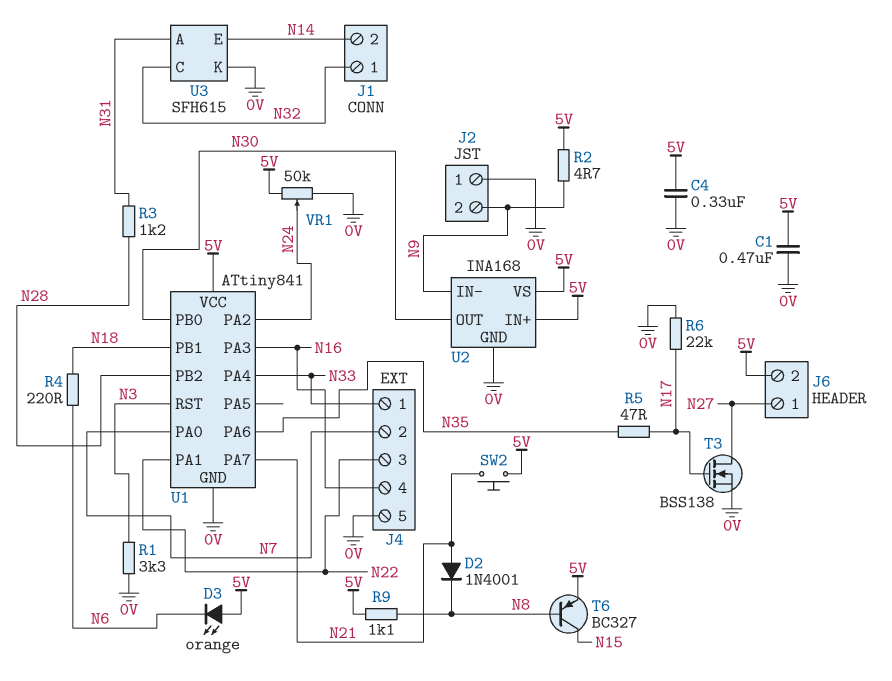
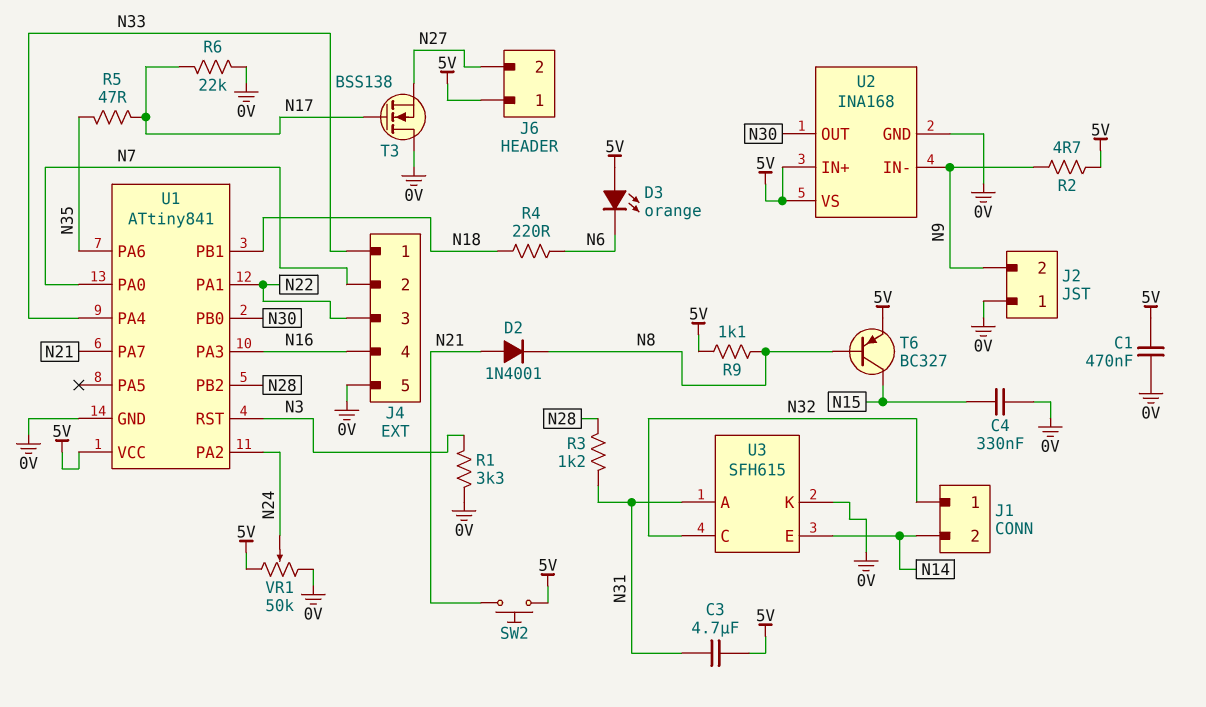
C3: none -> 4.7uF (5V, N31)
C4: 330nF (0V, 5V) -> 330nF (0V, N15)
J6 pin 1: N27 -> 5V
J6 pin 2: 5V -> N27
T3: NMOS BSS138 (G N17, D N27, S 0V) -> NMOS BSS138 (G N17, D 0V, S N27)

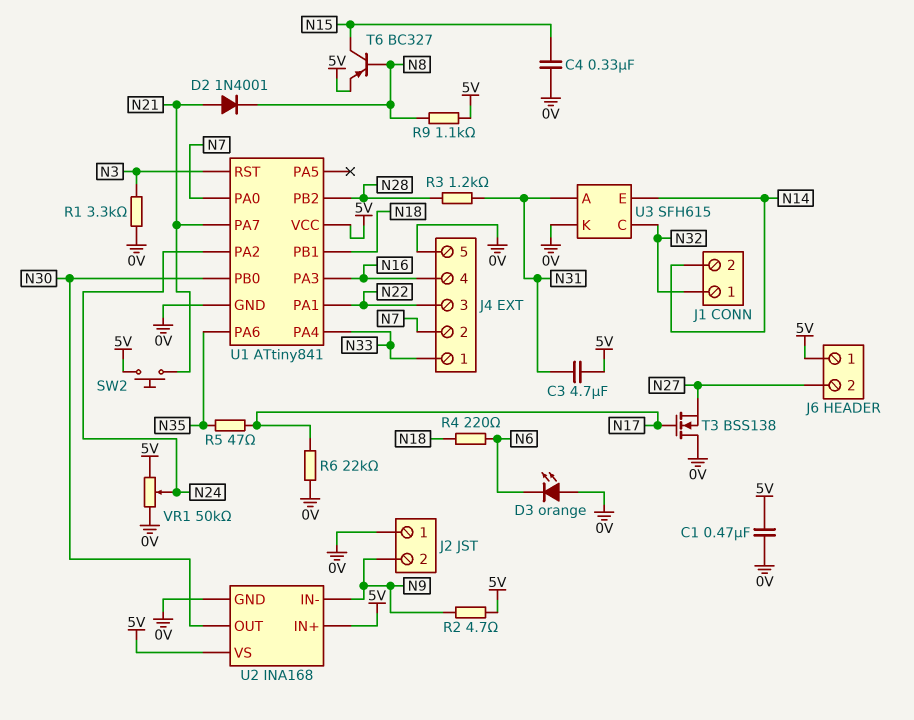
D3: LED orange (A 5V, K N6) -> LED orange (A 0V, K N6)

